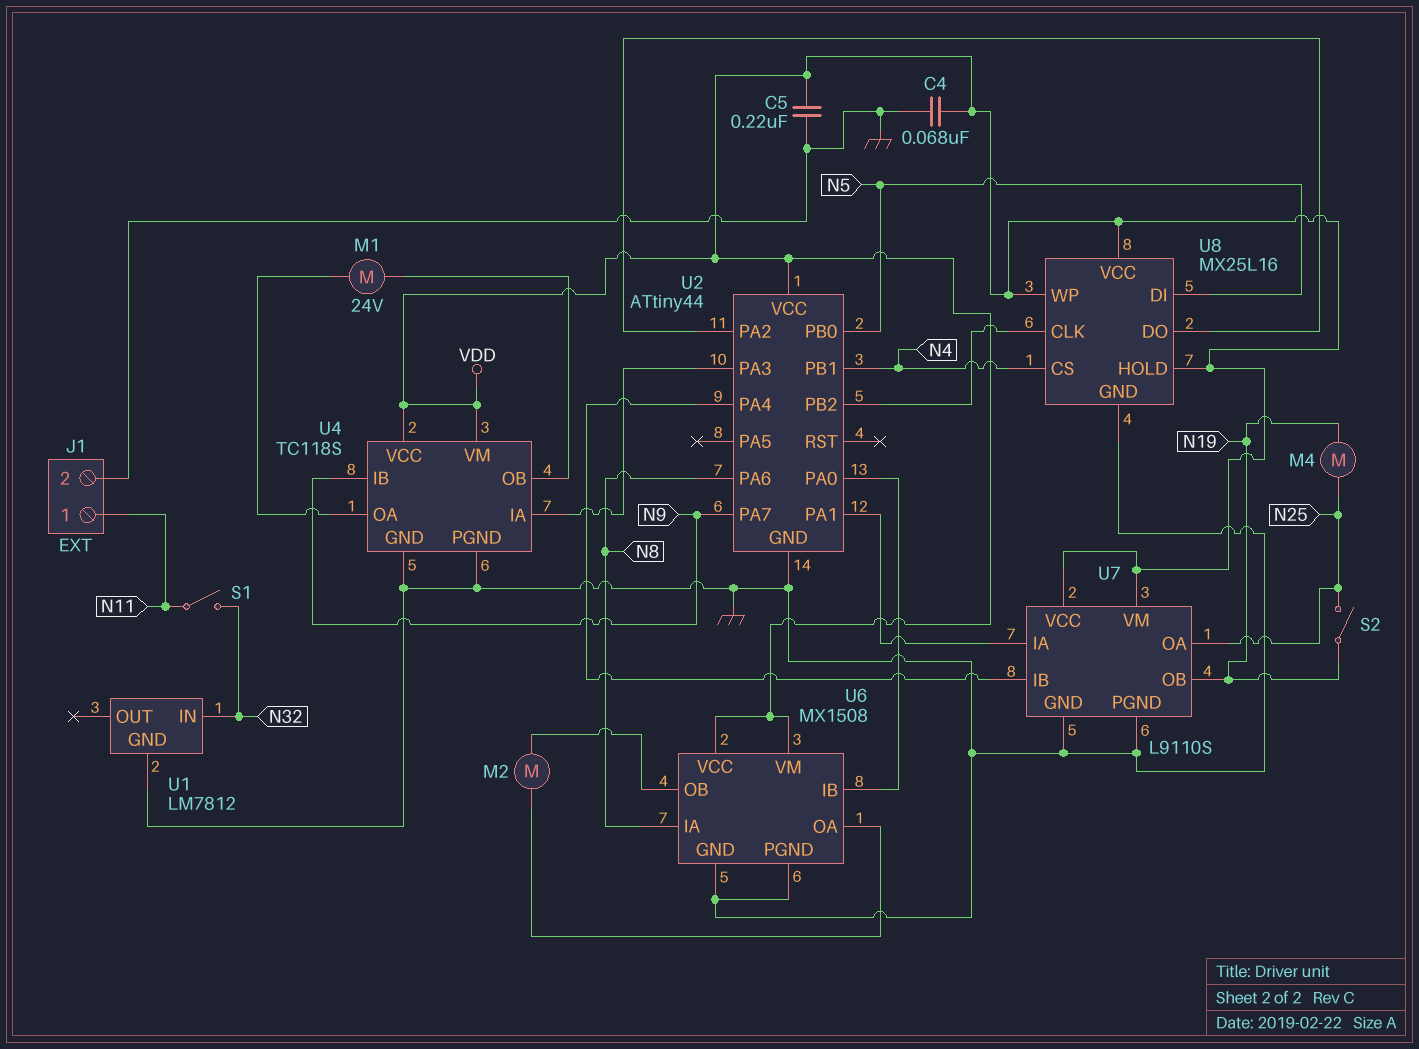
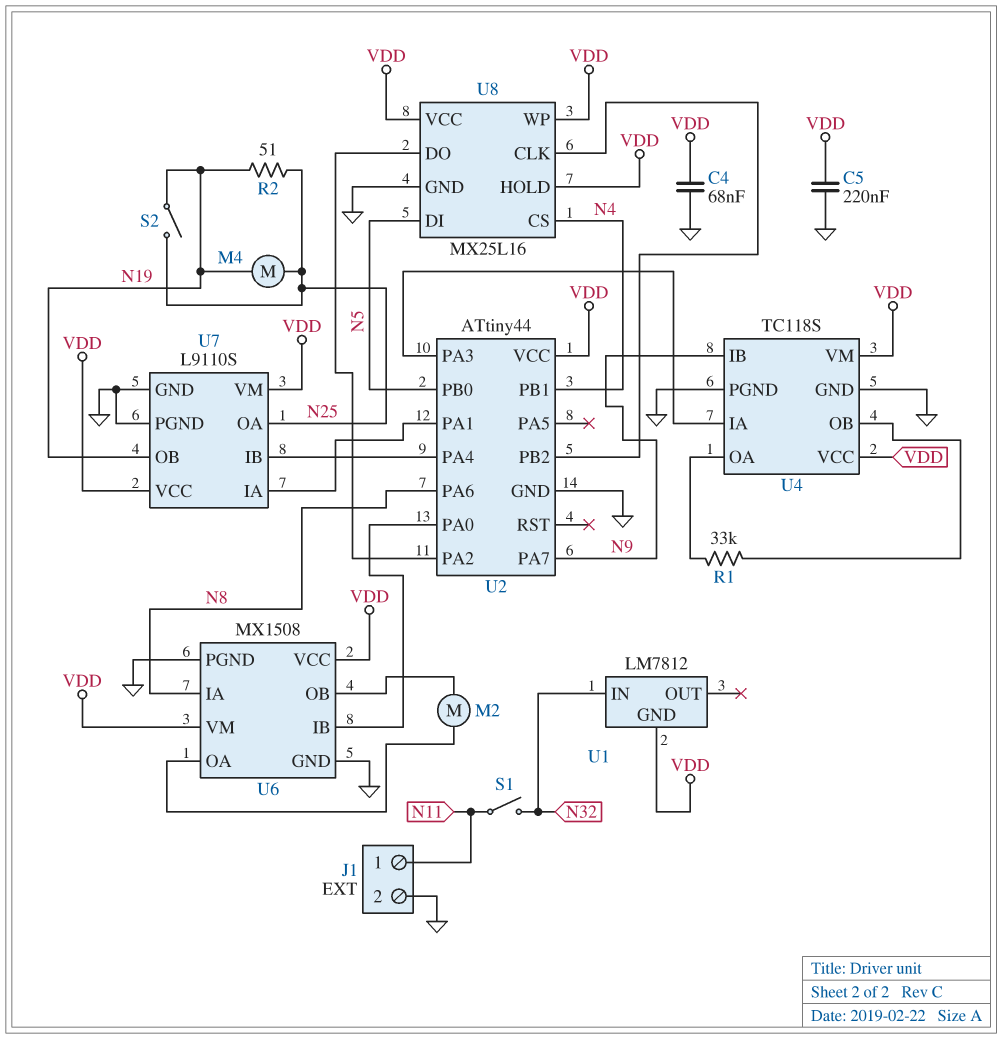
M1: motor 24V (U4/OA, U4/OB) -> none
R1: none -> 33k (U4/OA, U4/OB)
R2: none -> 51 (N19, N25)
U1 pin GND: GND -> VDD

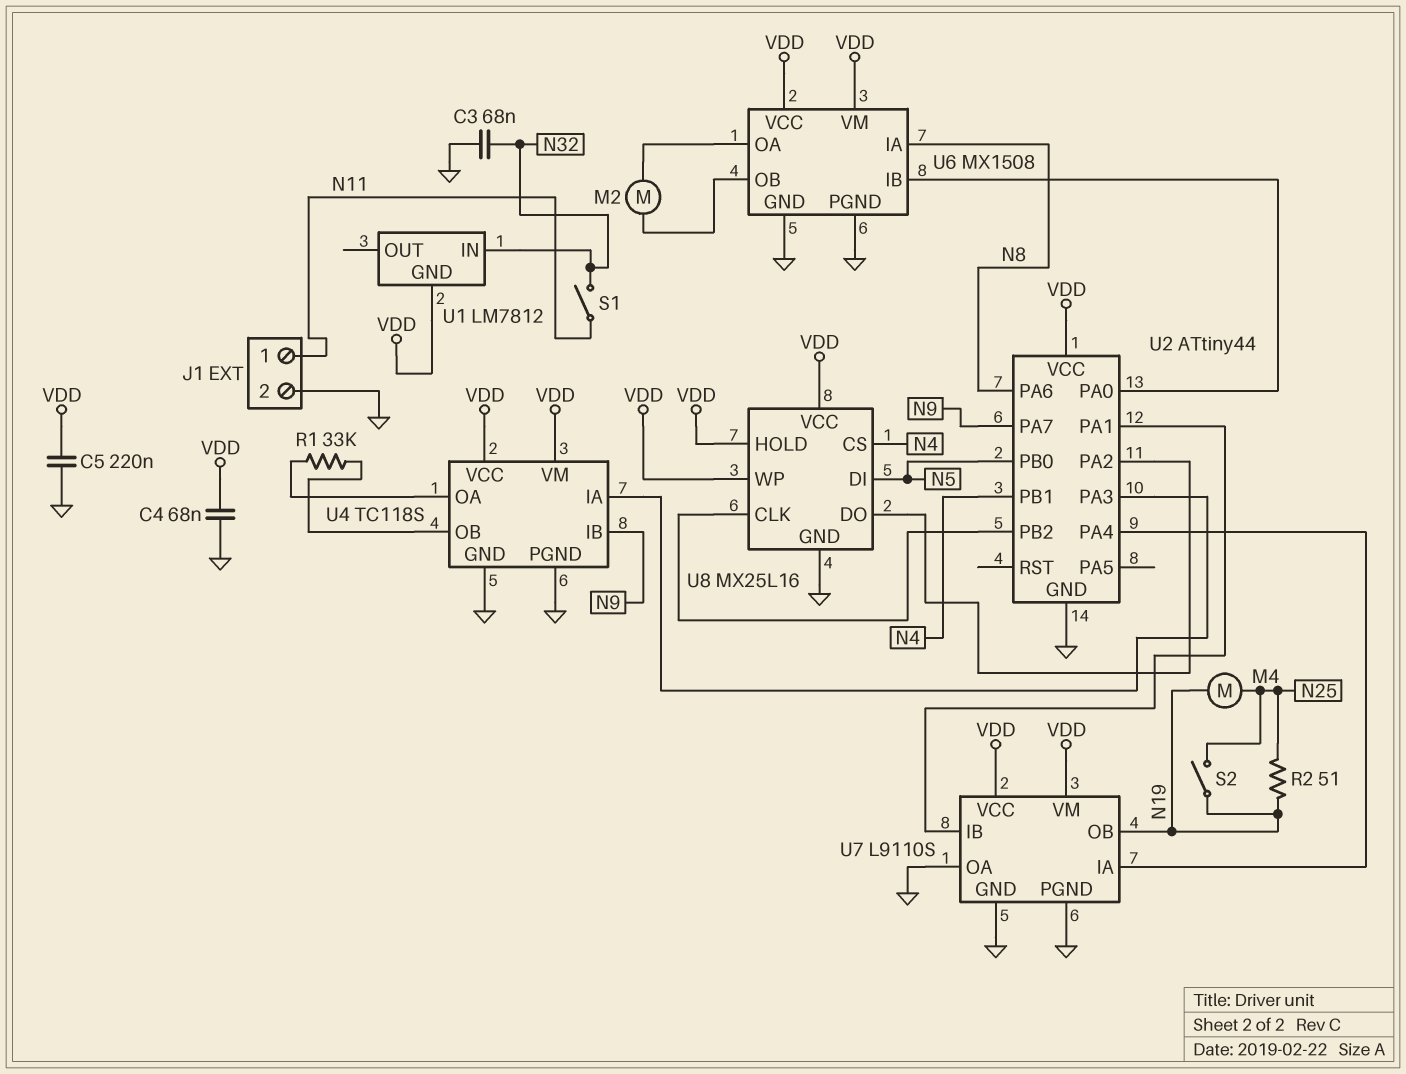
C3: none -> 68nF (GND, N32)
U7 pin IA: U2/PA1 -> U2/PA4
U7 pin IB: U2/PA4 -> U2/PA1
U7 pin OA: N25 -> GND

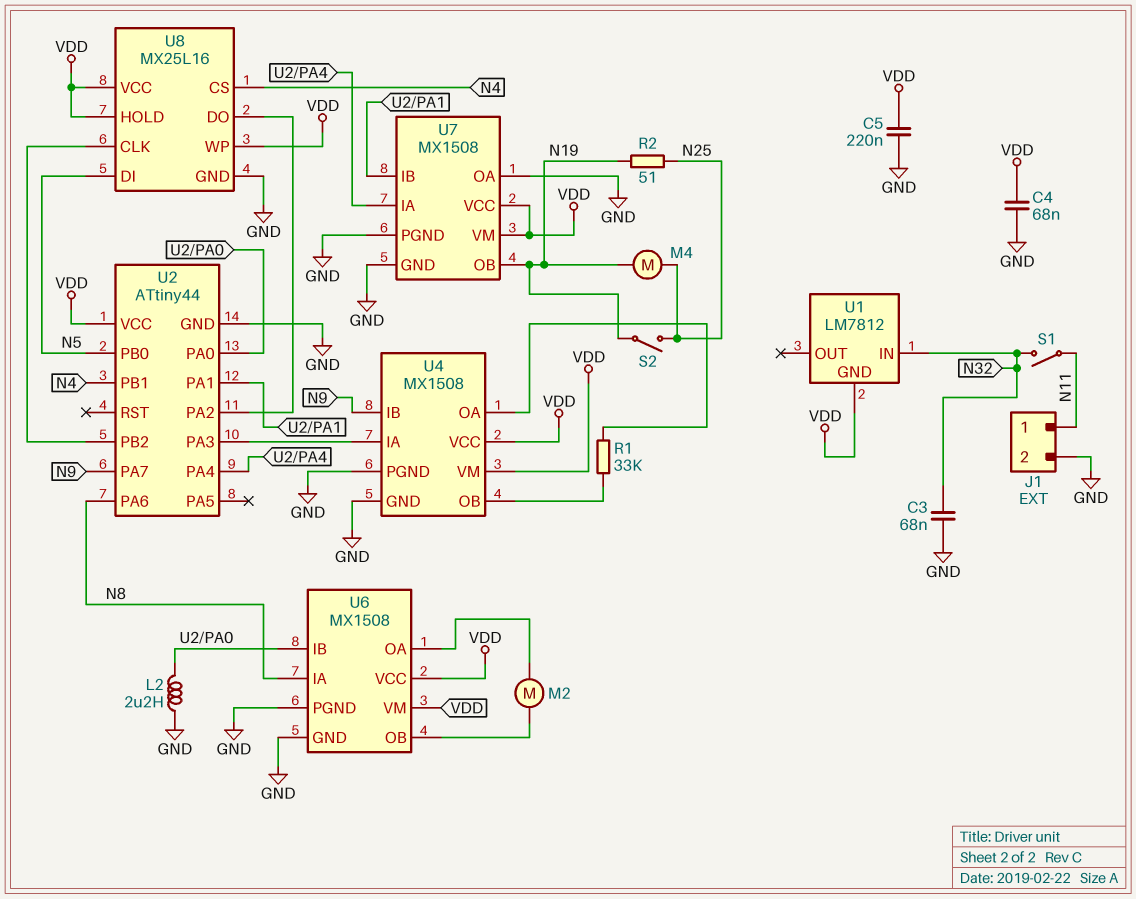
L2: none -> 2.2uH (GND, U2/PA0)
U4: TC118S -> MX1508
U7: L9110S -> MX1508

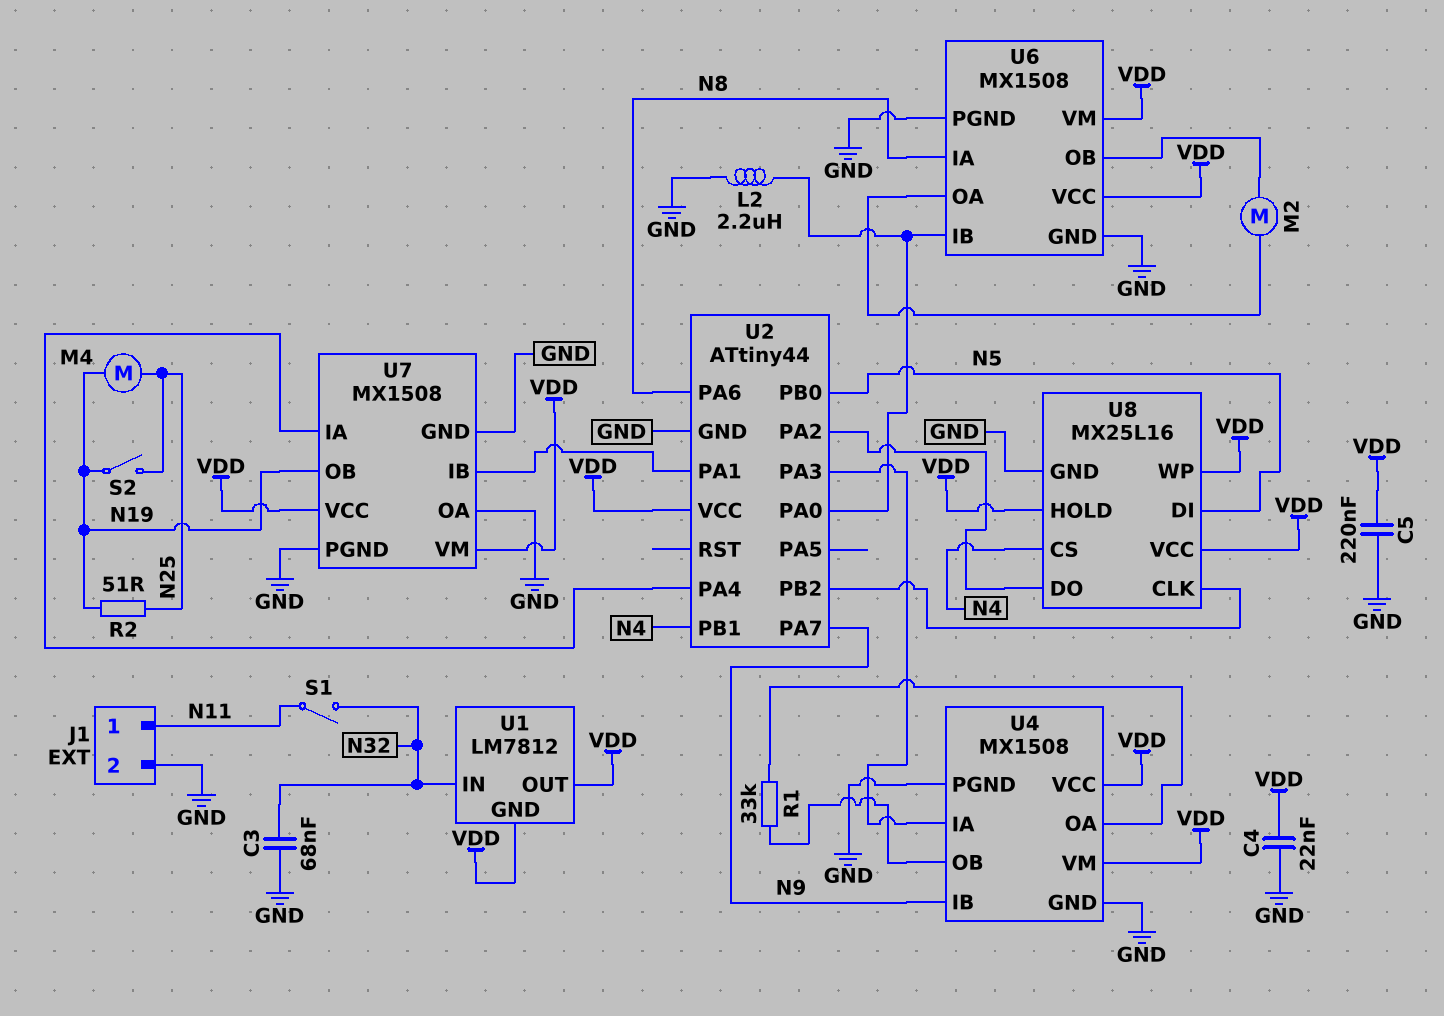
C4: 68nF (GND, VDD) -> 22nF (GND, VDD)
U1 pin OUT: none -> VDD

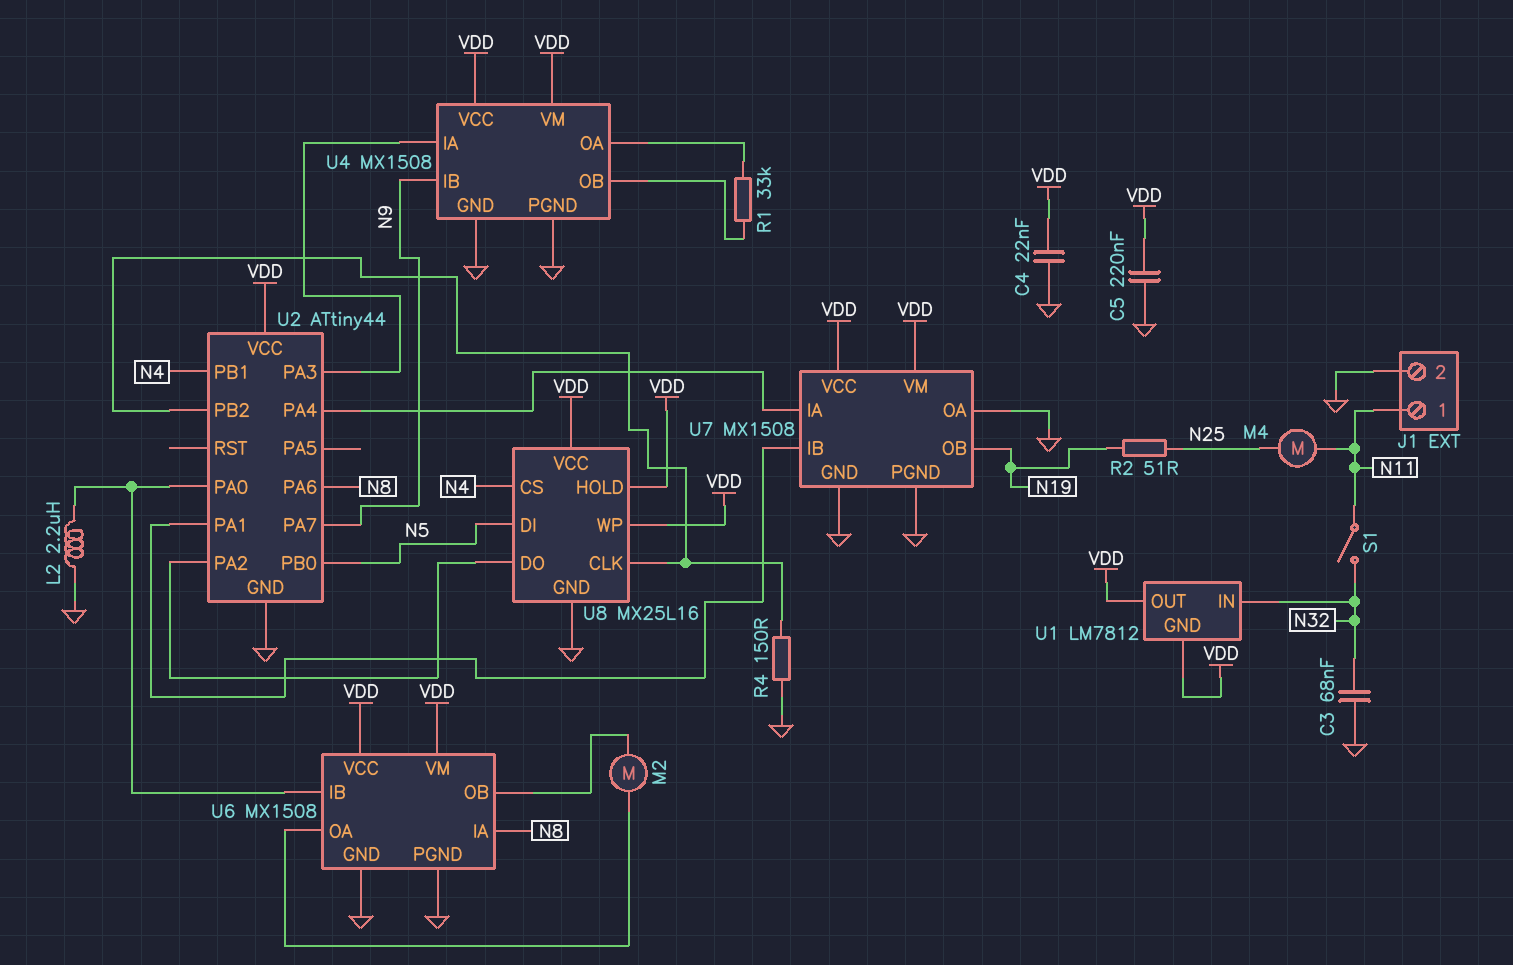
M4: motor (N19, N25) -> motor (N11, N25)
R4: none -> 150 (GND, U2/PB2)
S2: switch (N19, N25) -> none

